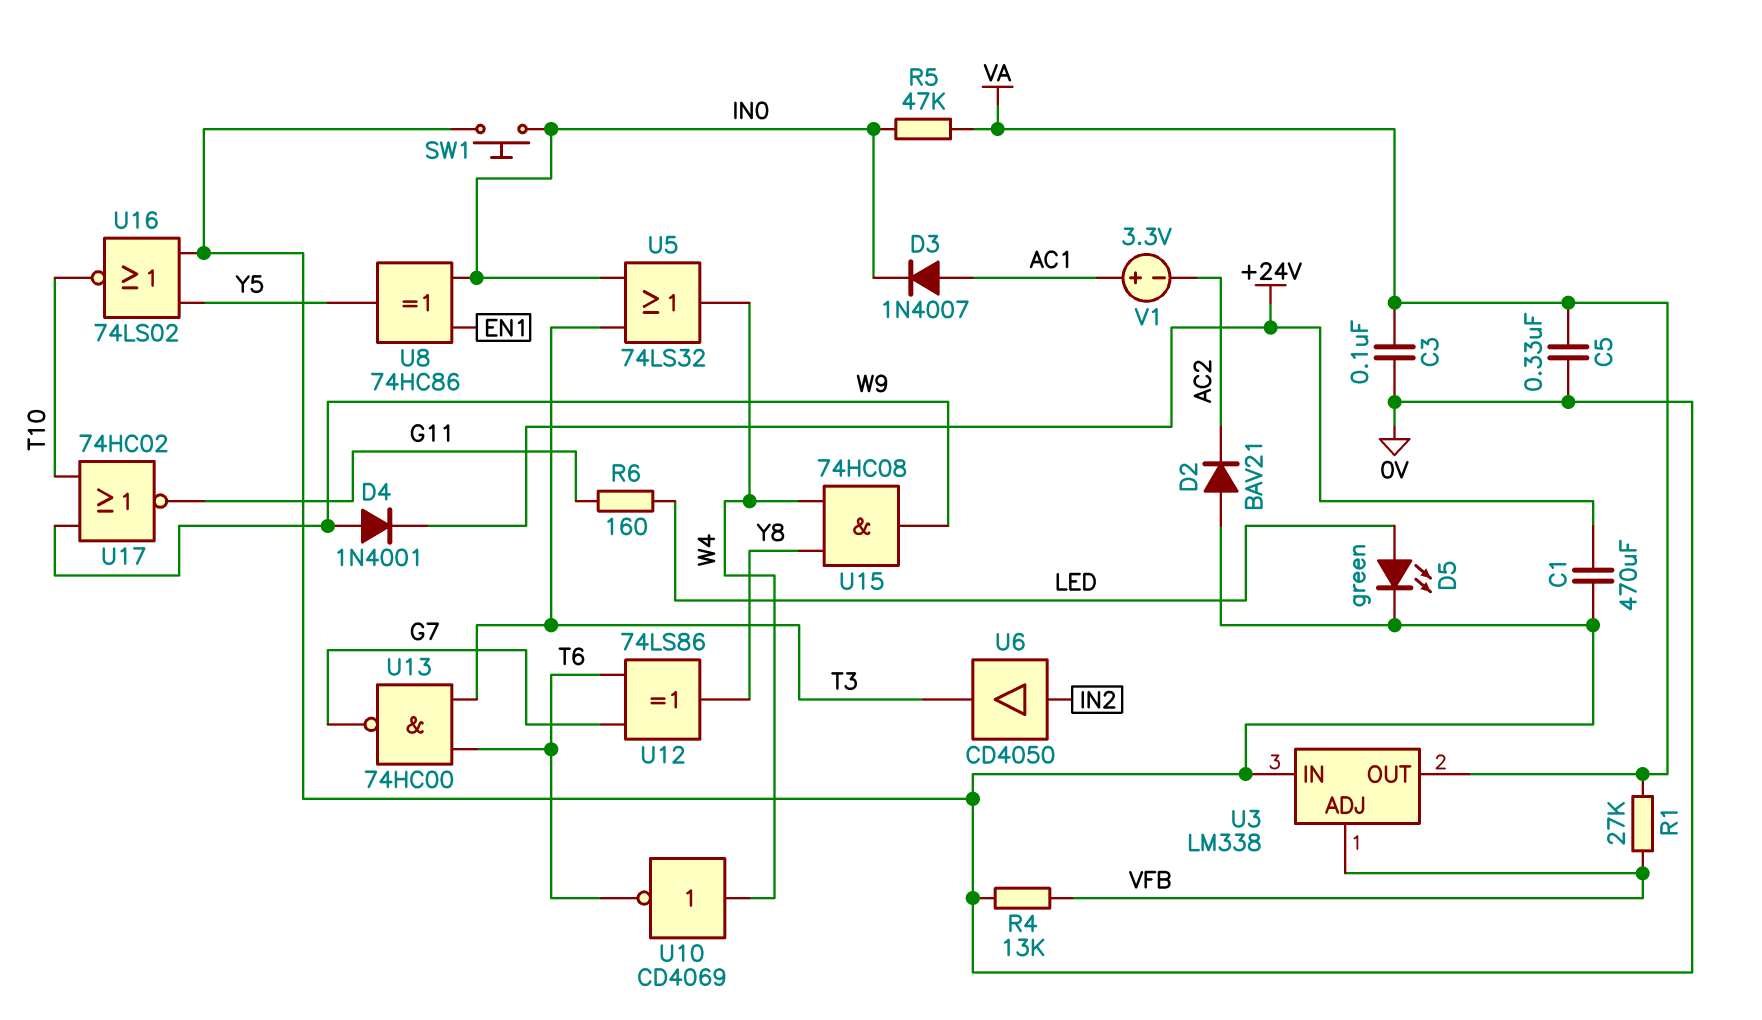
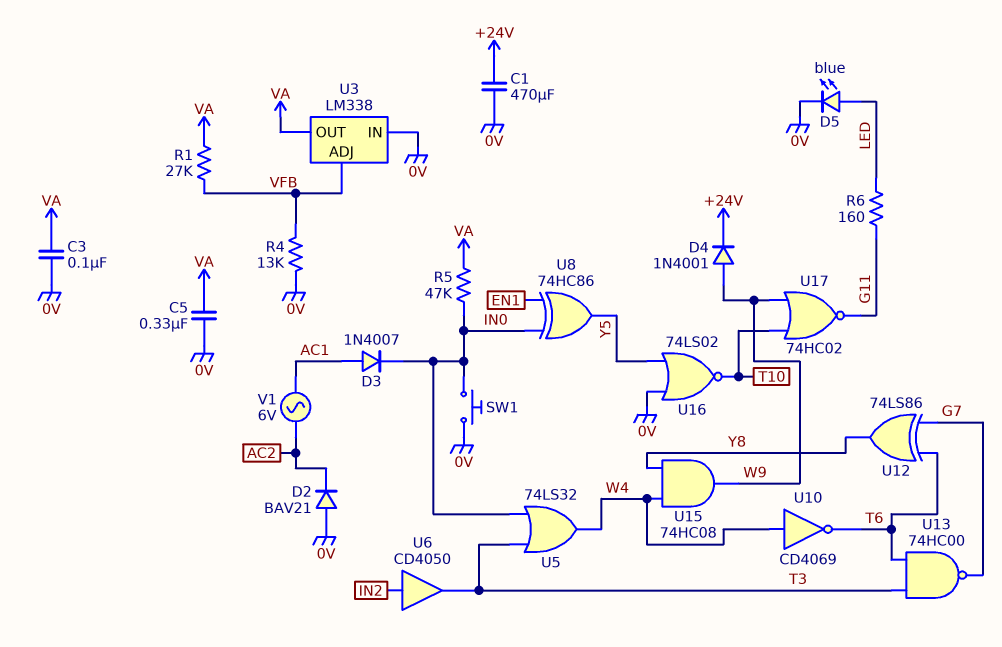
D5: LED green (A LED, K 0V) -> LED blue (A LED, K 0V)
V1: 3.3V (plus AC1, minus AC2) -> AC 6V (AC1, AC2)

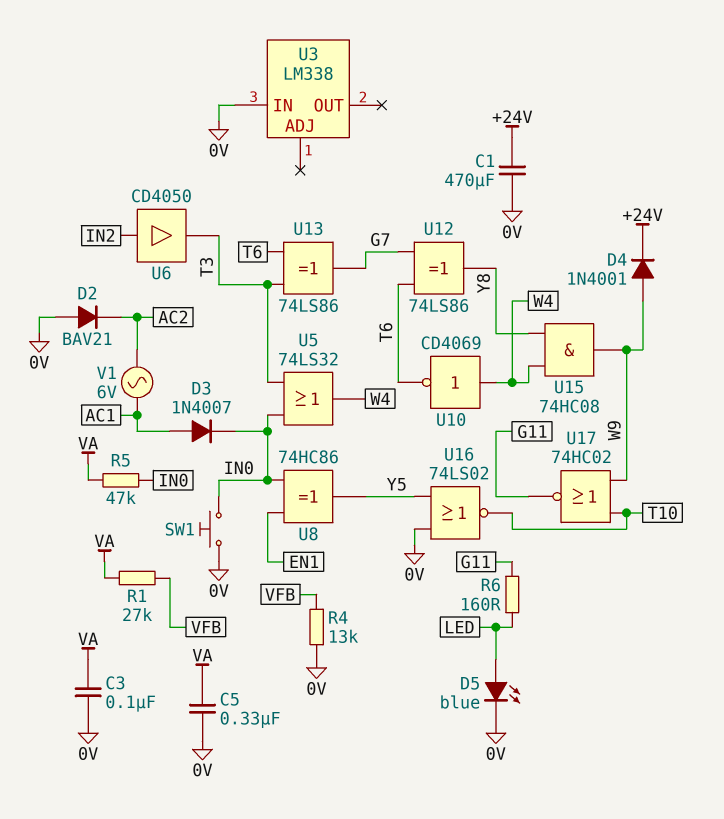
U3 pin ADJ: VFB -> none
U3 pin OUT: VA -> none
U13: NAND 74HC00 (in T3, in T6, out G7) -> XOR 74LS86 (in T3, in T6, out G7)

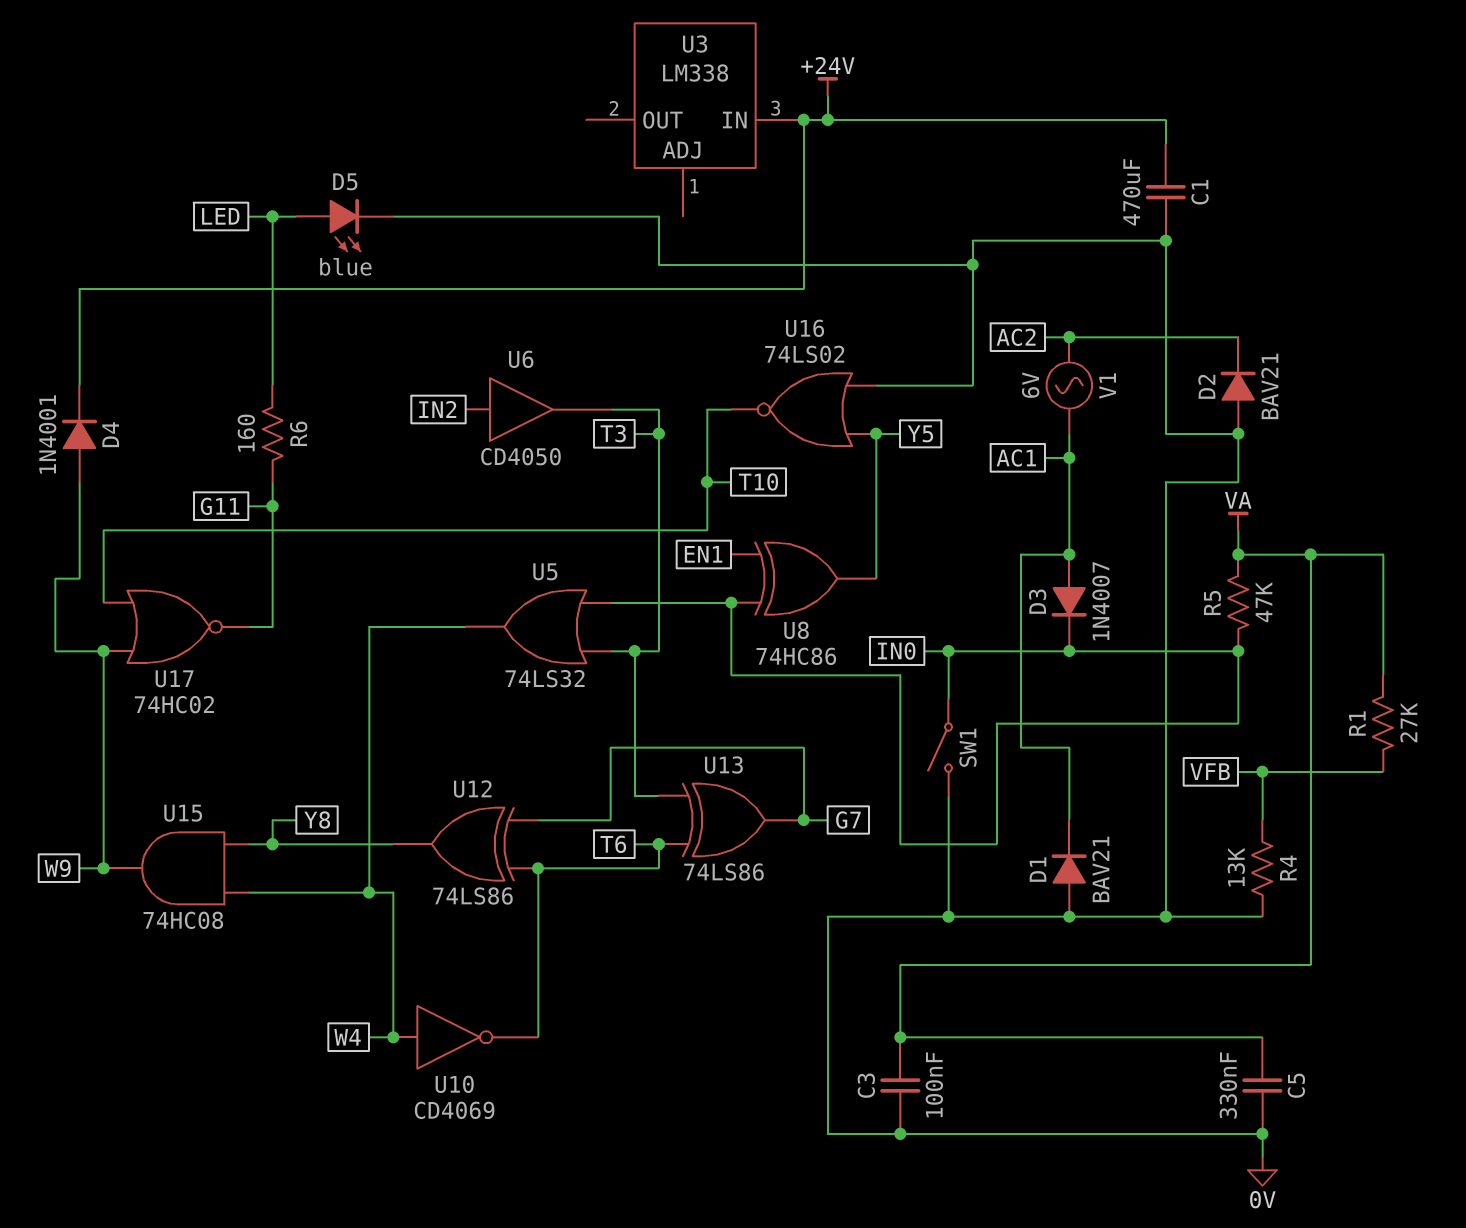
D1: none -> diode BAV21 (A 0V, K AC1)
SW1: button (0V, IN0) -> switch (0V, IN0)
U3 pin IN: 0V -> +24V

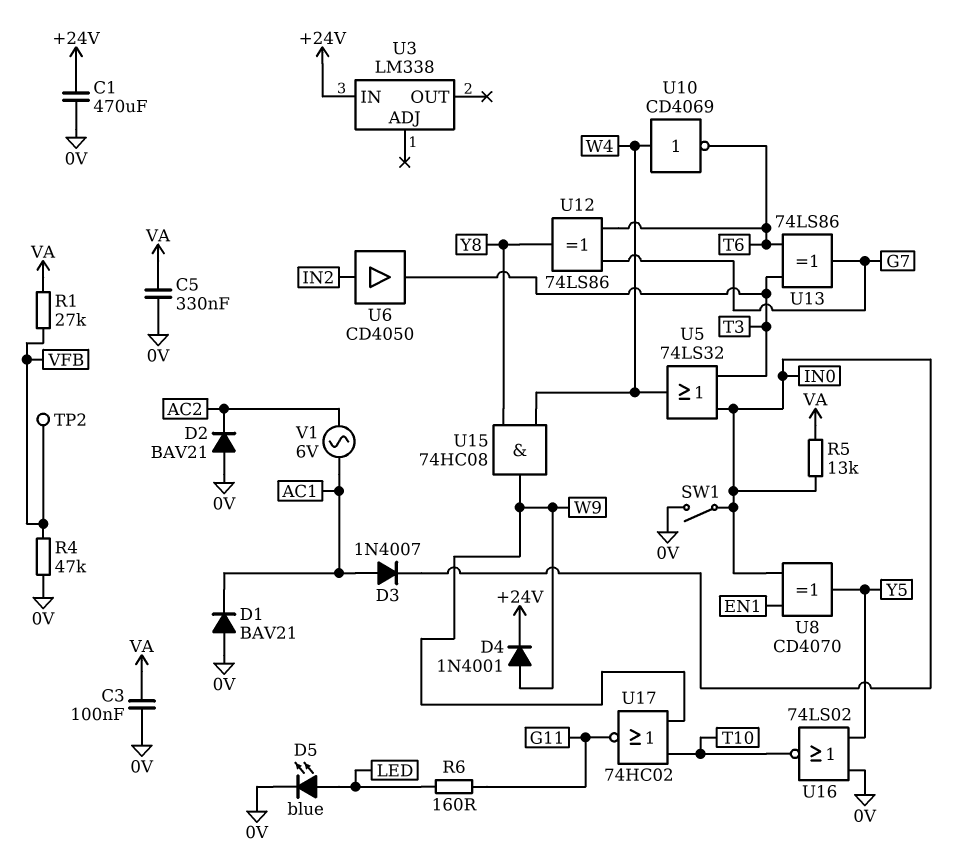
R4: 13k (0V, VFB) -> 47k (0V, VFB)
R5: 47k (IN0, VA) -> 13k (IN0, VA)
TP2: none -> test point (VFB)
U8: XOR 74HC86 (in EN1, in IN0, out Y5) -> XOR CD4070 (in EN1, in IN0, out Y5)

